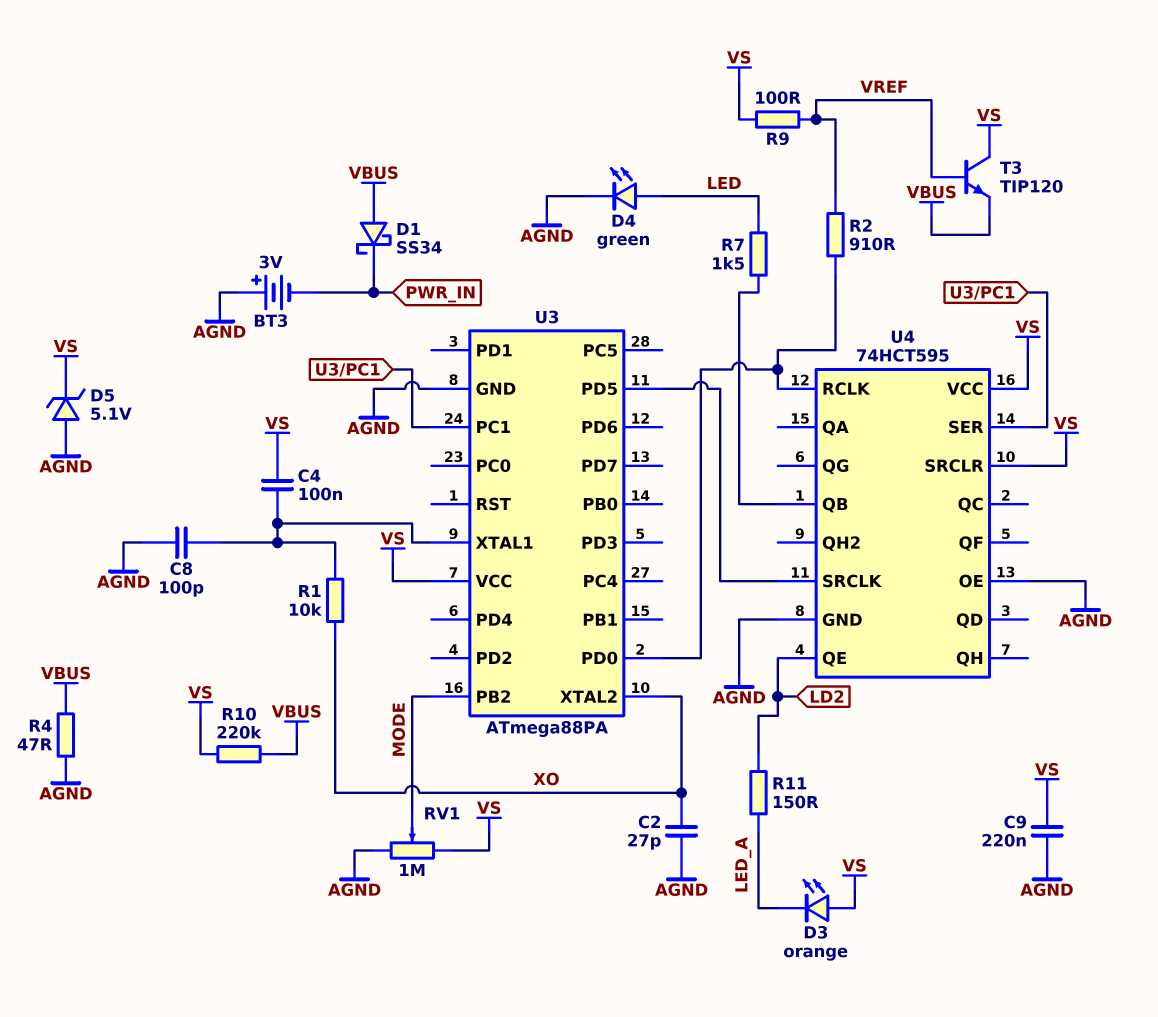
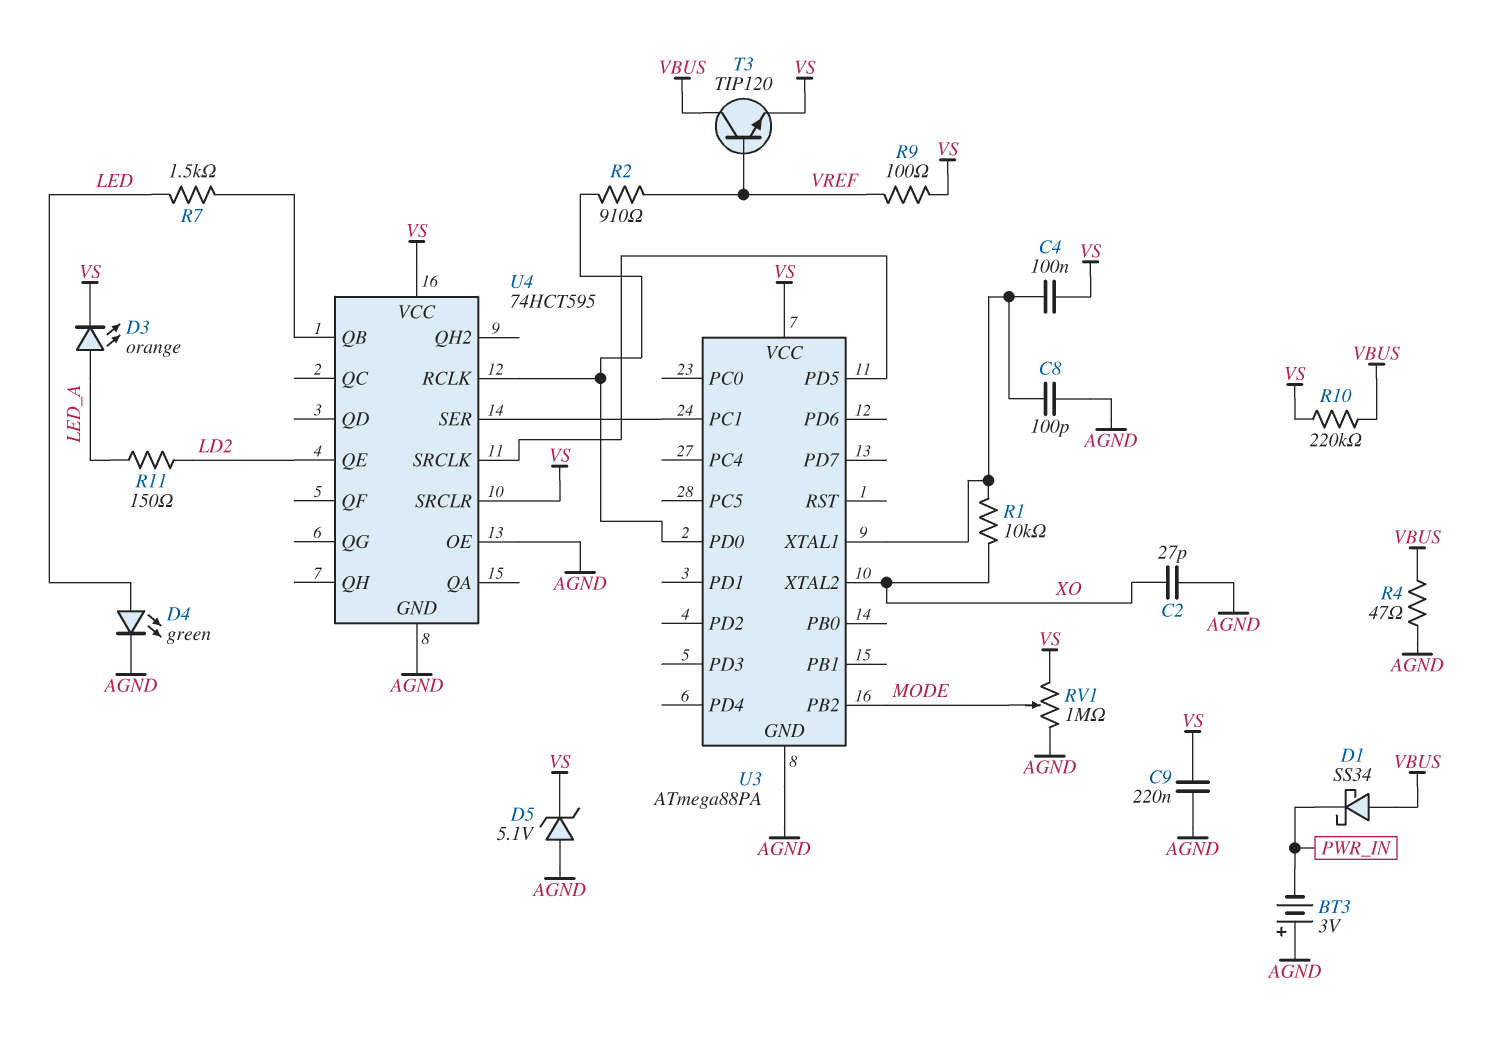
D3: LED orange (A VS, K LED_A) -> LED orange (A LED_A, K VS)
T3: NPN TIP120 (B VREF, C VS, E VBUS) -> NPN TIP120 (B VREF, C VBUS, E VS)

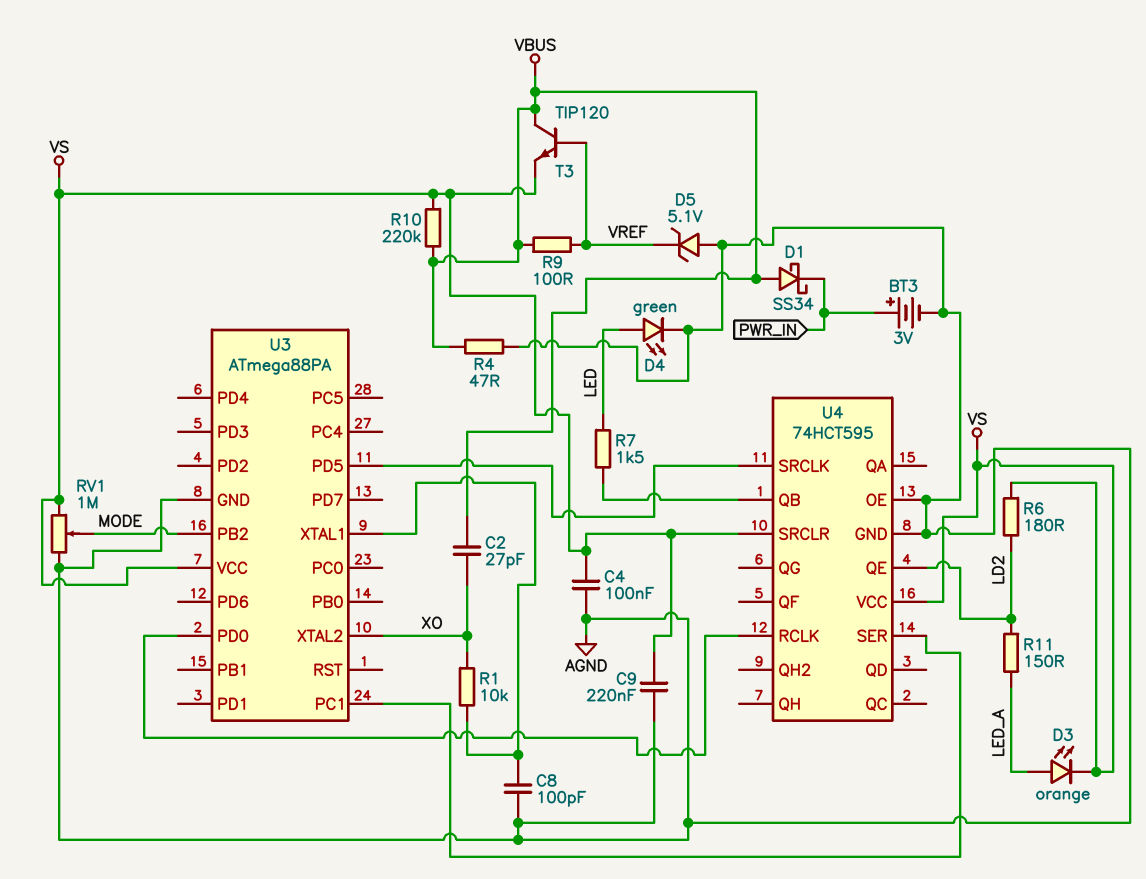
BT3: 3V (plus AGND, minus PWR_IN) -> 3V (plus PWR_IN, minus AGND)
C2: 27pF (AGND, XO) -> 27pF (VBUS, XO)
C4: 100nF (U3/XTAL1, VS) -> 100nF (AGND, VS)
D5: zener 5.1V (A AGND, K VS) -> zener 5.1V (A AGND, K VREF)
R2: 910 (U3/PD0, VREF) -> none
R6: none -> 180 (LD2, VS)
R9: 100 (VREF, VS) -> 100 (VBUS, VREF)

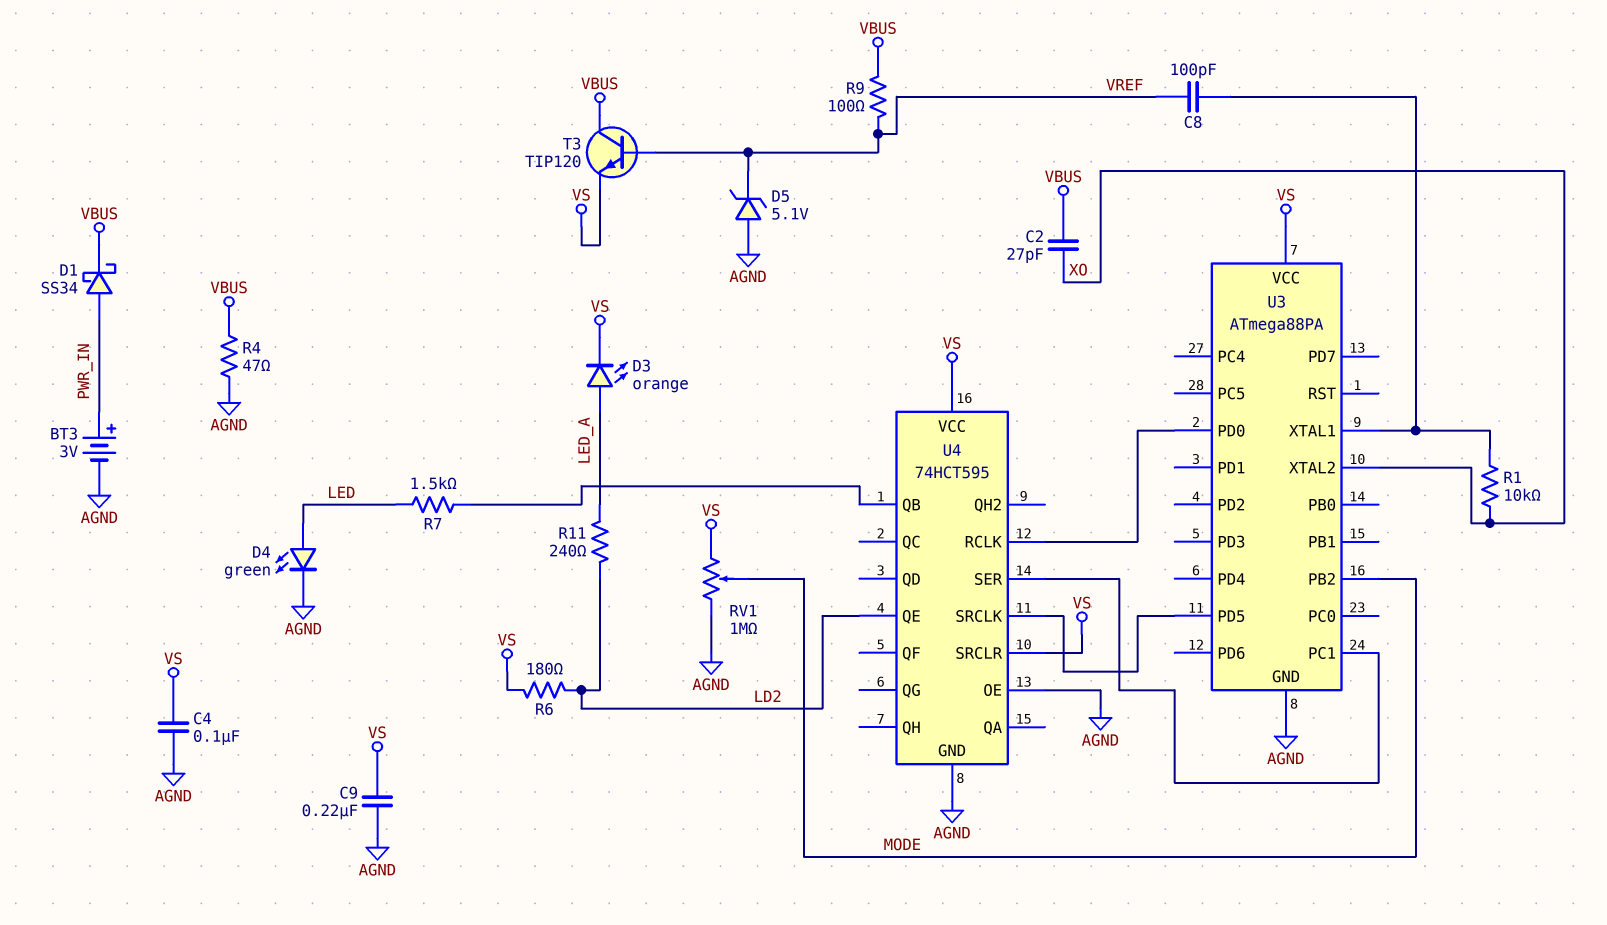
C8: 100pF (AGND, U3/XTAL1) -> 100pF (U3/XTAL1, VREF)
D1: schottky SS34 (A VBUS, K PWR_IN) -> schottky SS34 (A PWR_IN, K VBUS)
R10: 220k (VBUS, VS) -> none
R11: 150 (LD2, LED_A) -> 240 (LD2, LED_A)

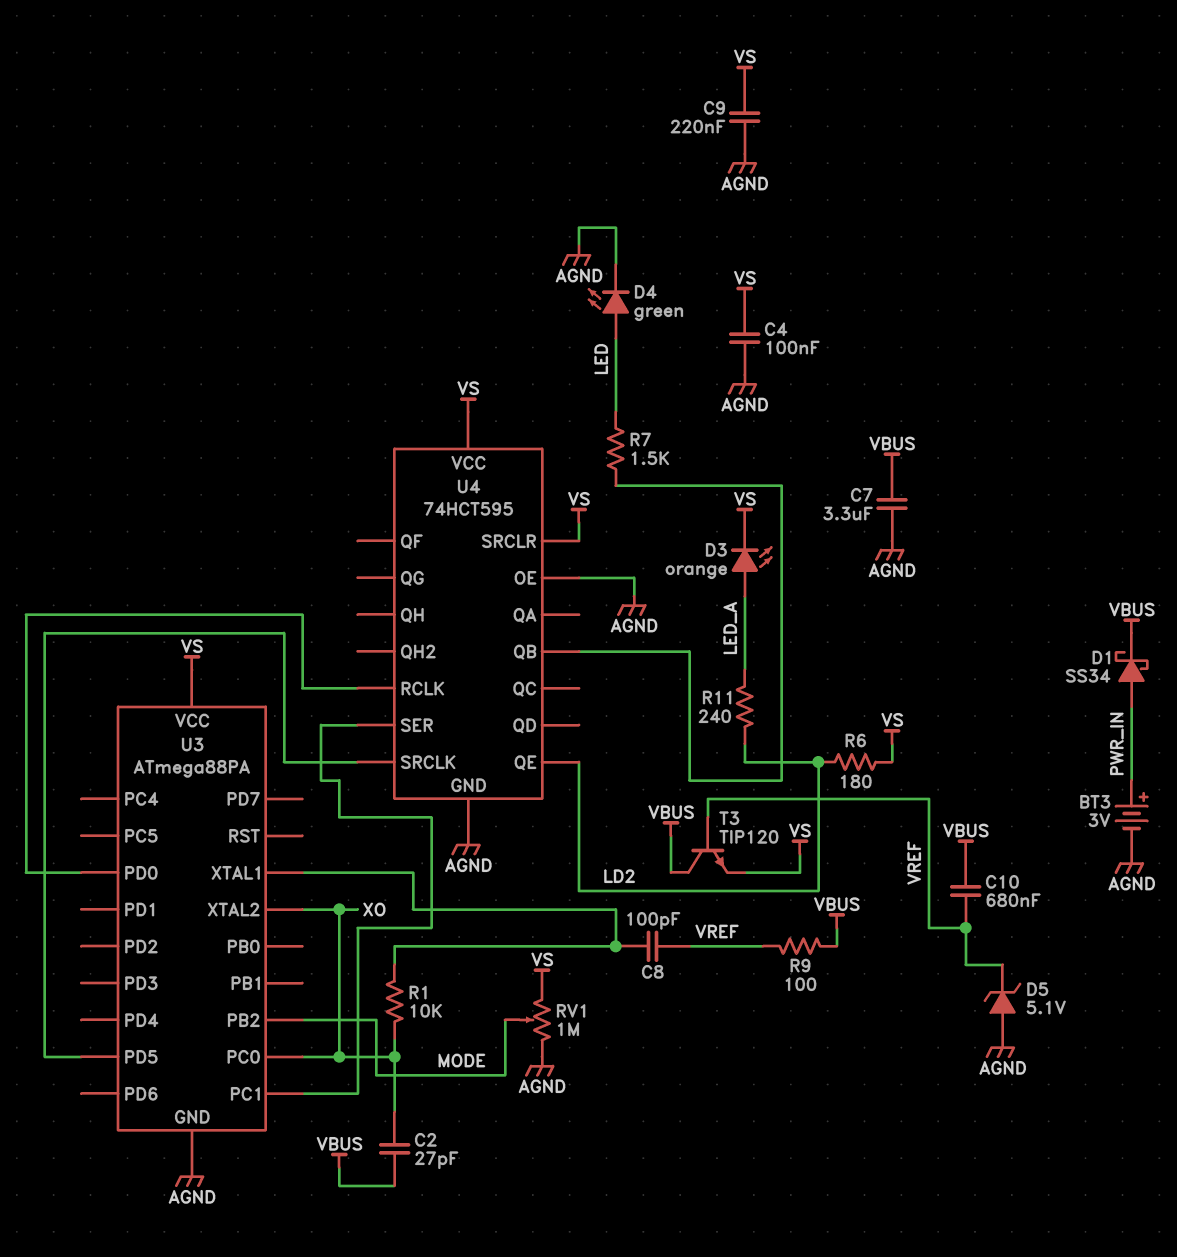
C7: none -> 3.3uF (AGND, VBUS)
C10: none -> 680nF (VBUS, VREF)
R4: 47 (AGND, VBUS) -> none
U3 pin PC0: none -> XO

